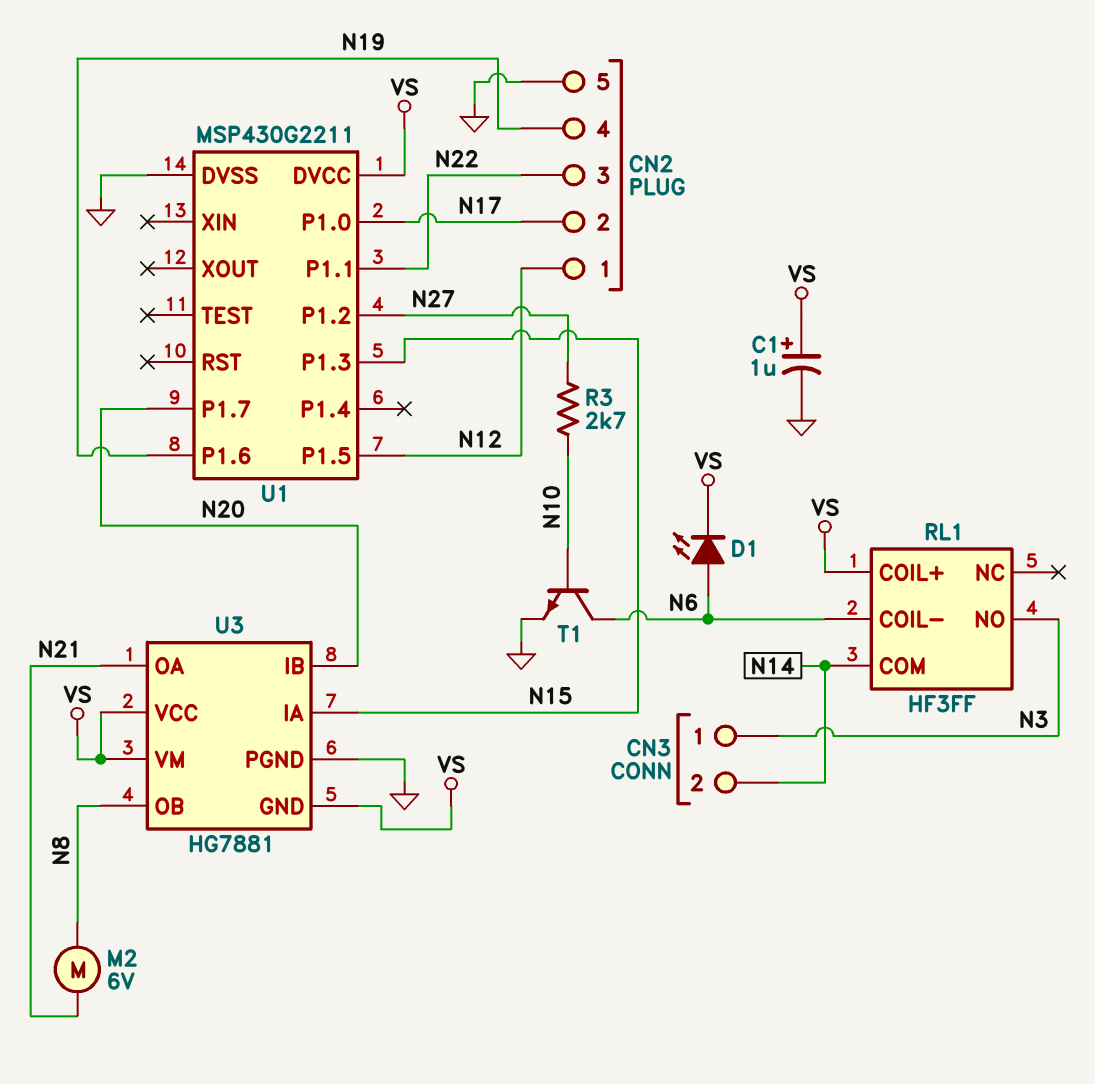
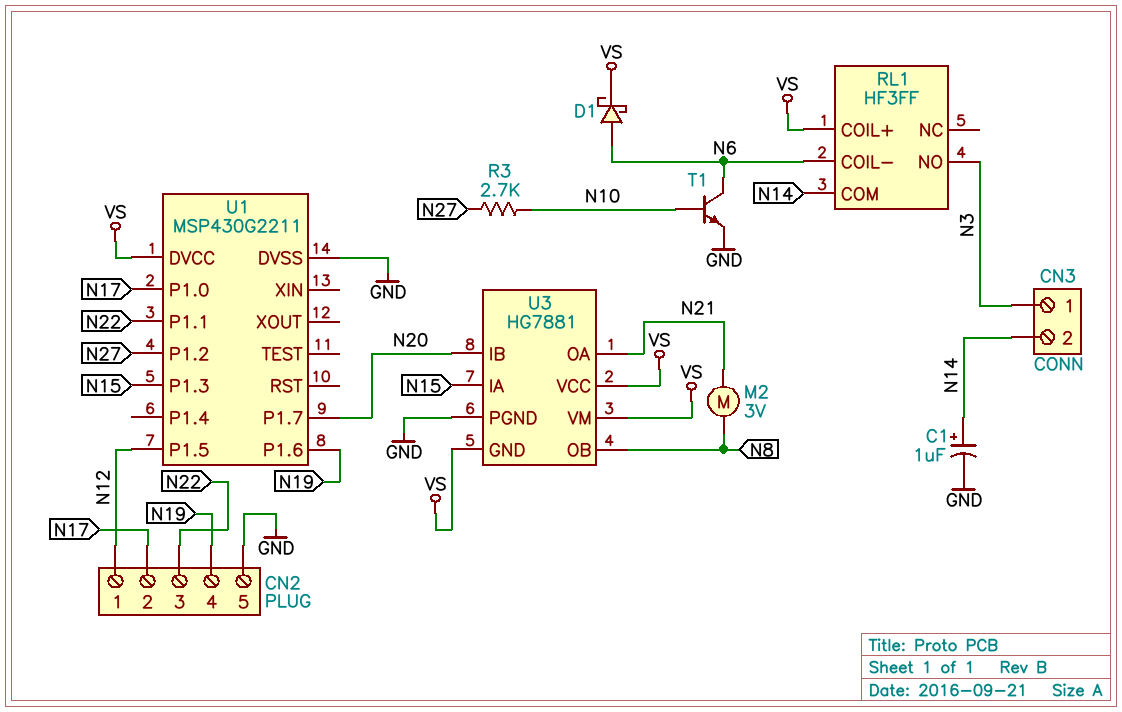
C1: 1uF (plus VS, minus GND) -> 1uF (plus N14, minus GND)
D1: LED (A N6, K VS) -> schottky (A N6, K VS)
M2: motor 6V (N8, N21) -> motor 3V (N8, N21)

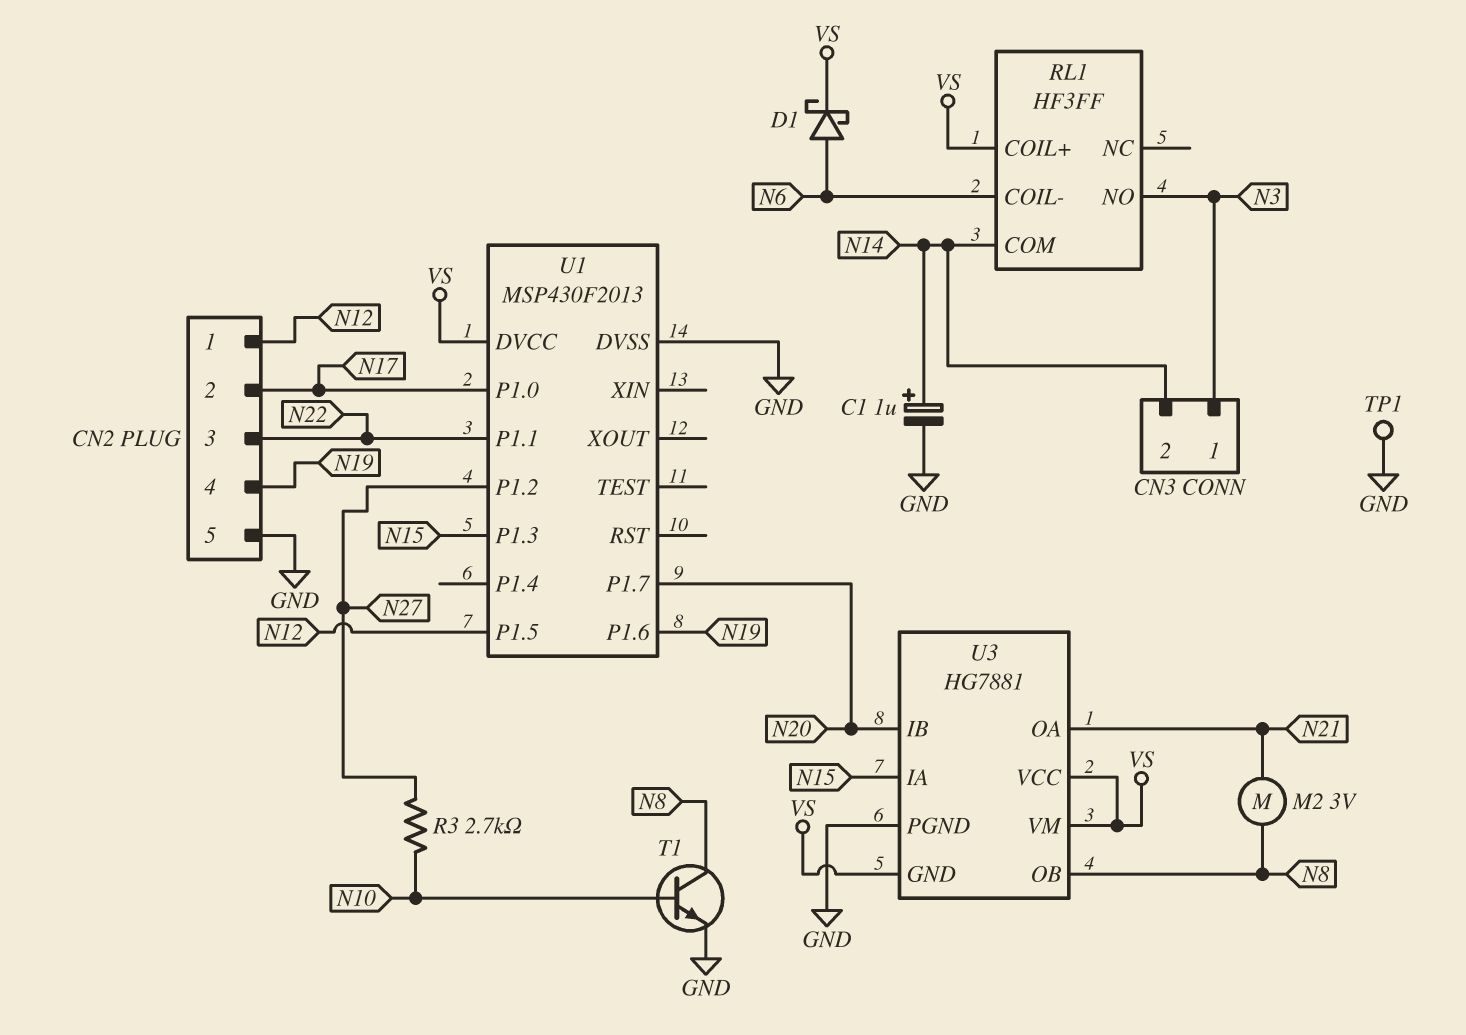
T1: NPN (B N10, C N6, E GND) -> NPN (B N10, C N8, E GND)
TP1: none -> test point (GND)
U1: MSP430G2211 -> MSP430F2013

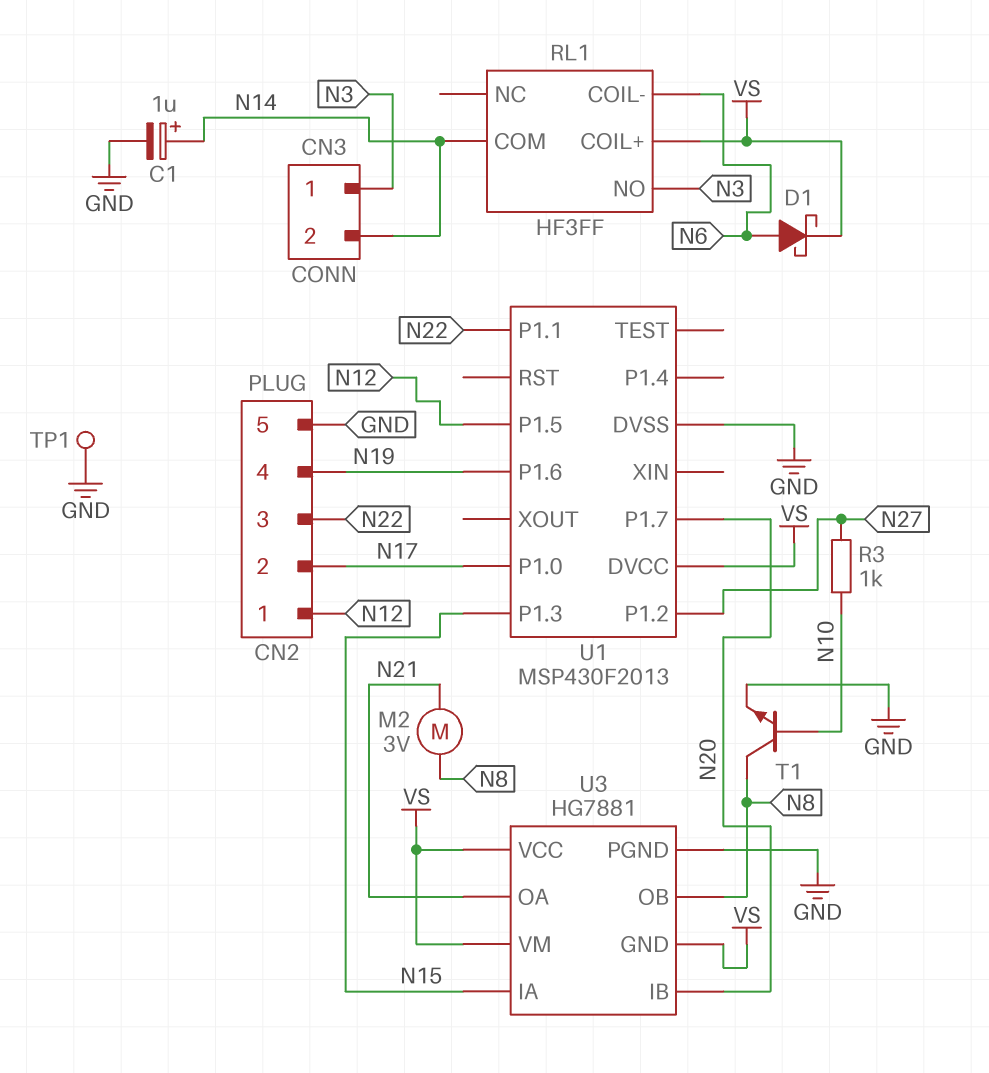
R3: 2.7k (N10, N27) -> 1k (N10, N27)

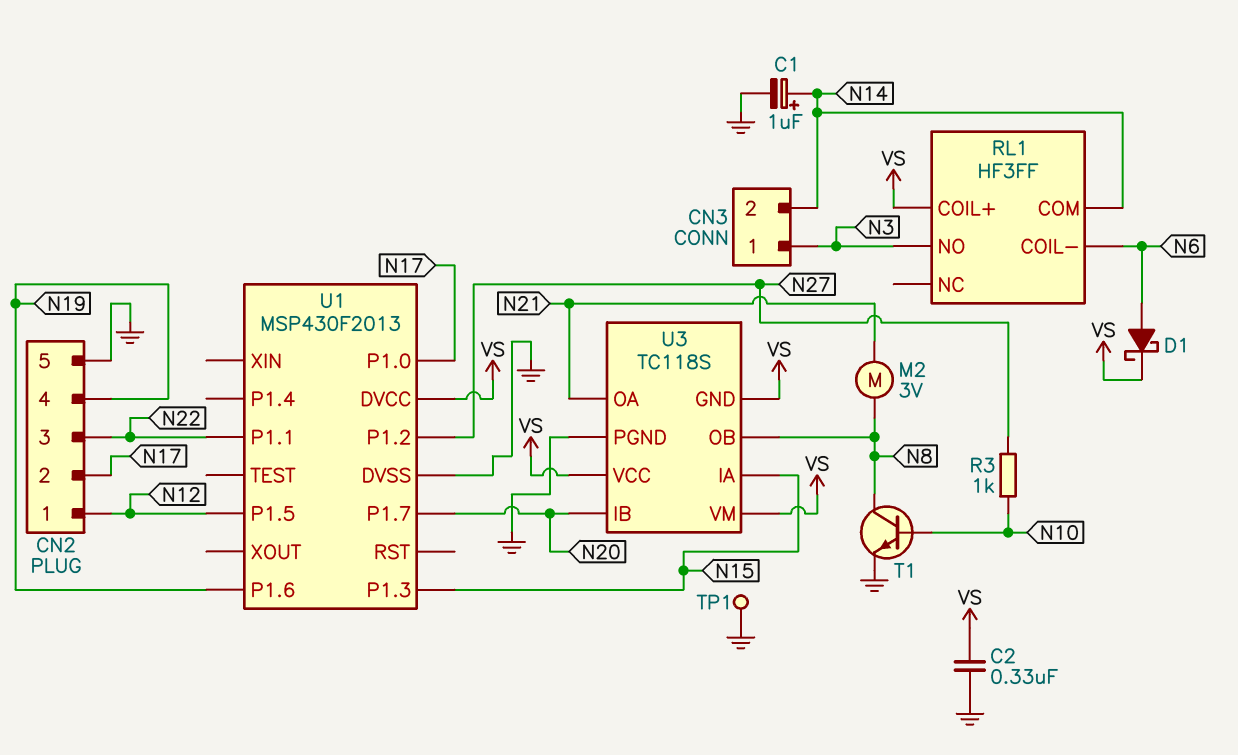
C2: none -> 330nF (GND, VS)
U3: HG7881 -> TC118S

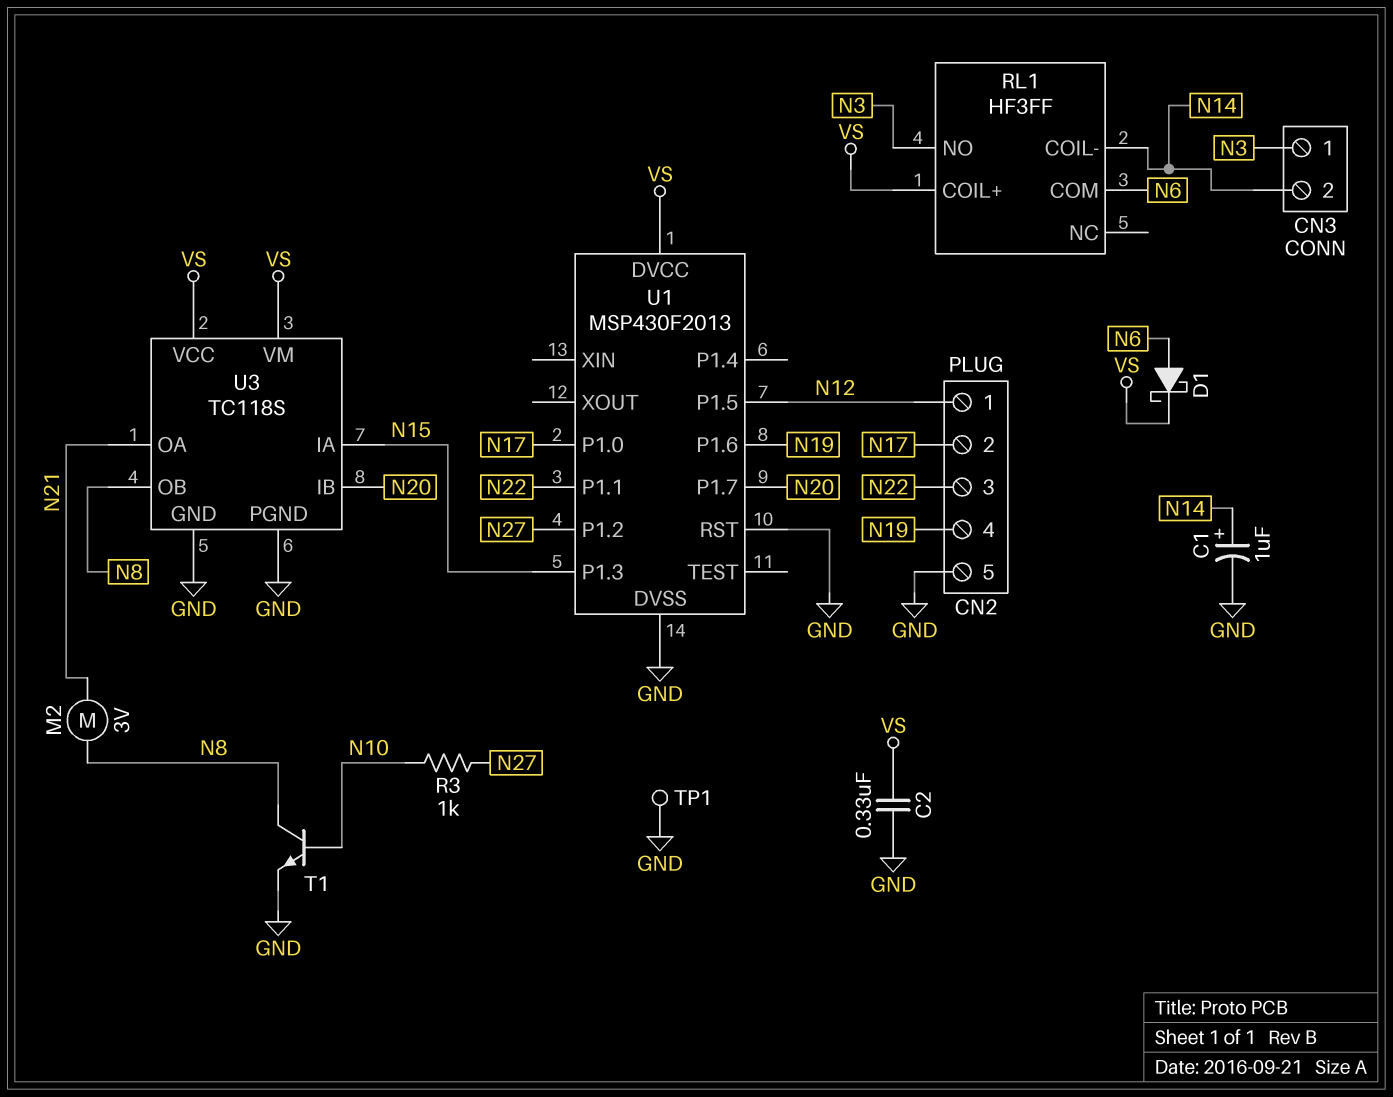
RL1 pin COIL-: N6 -> N14
RL1 pin COM: N14 -> N6
U1 pin RST: none -> GND
U3 pin GND: VS -> GND

